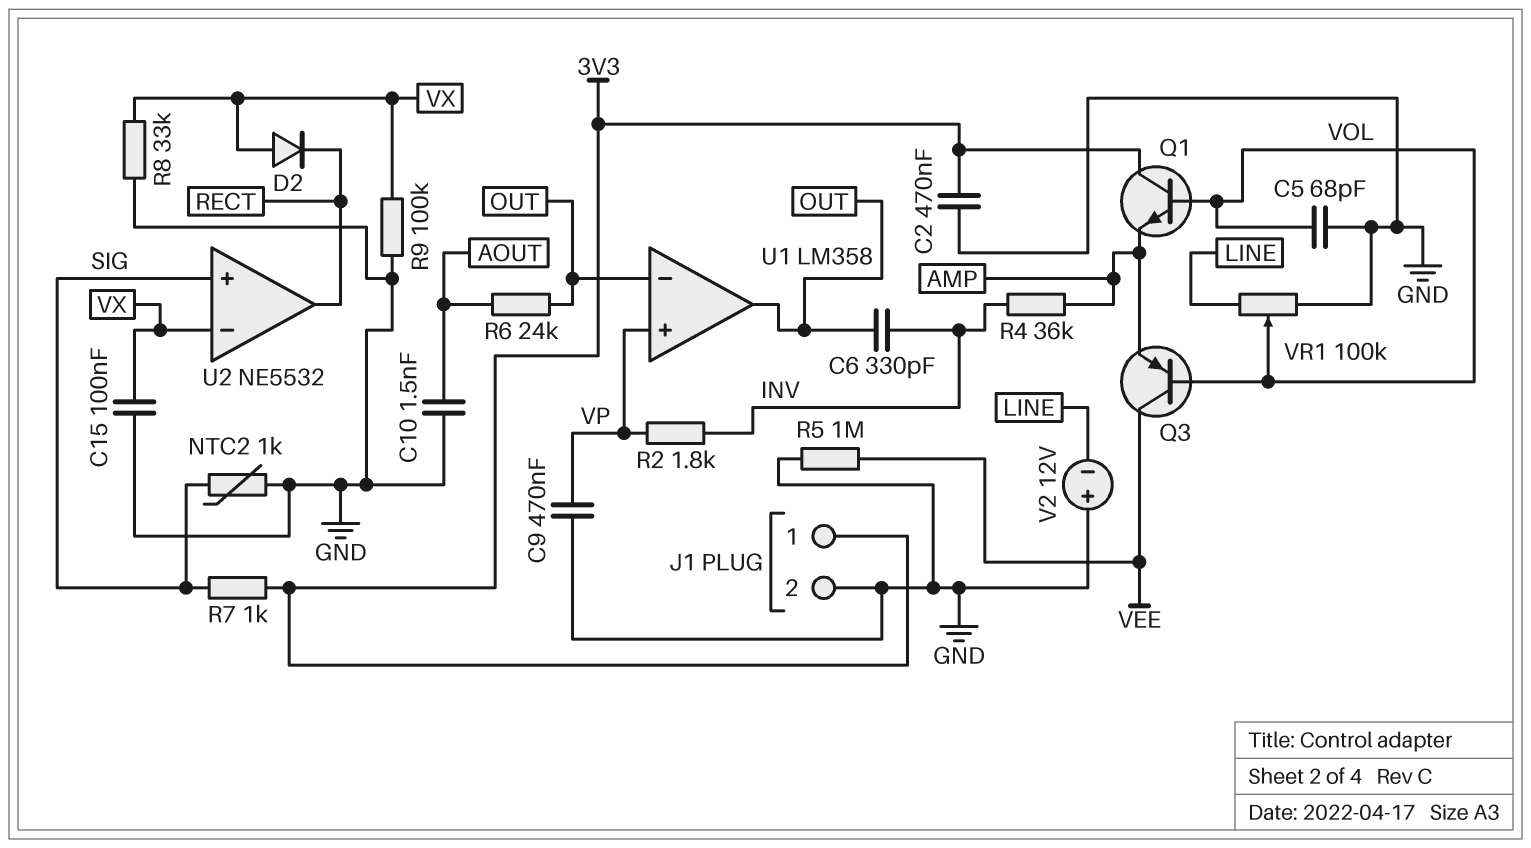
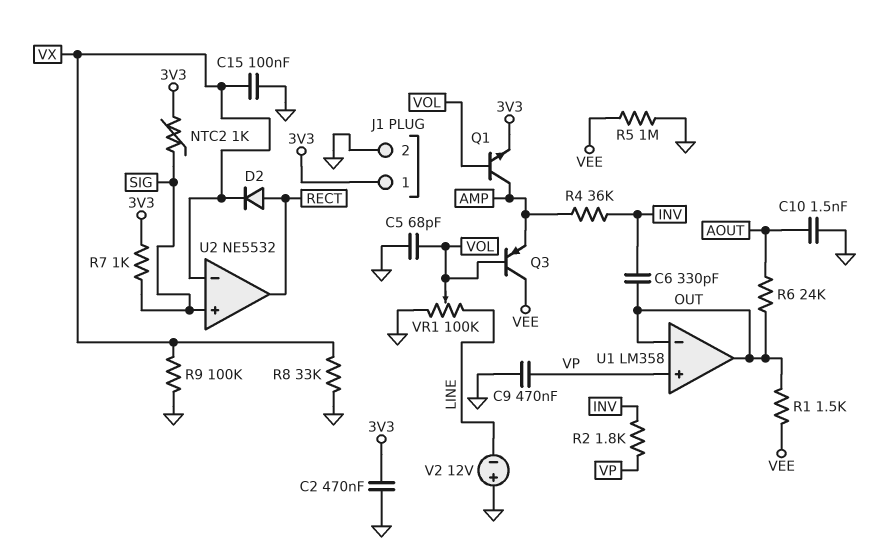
D2: diode (A VX, K RECT) -> diode (A RECT, K VX)
NTC2: 1k (GND, SIG) -> 1k (3V3, SIG)
Q1: NPN (B VOL, C 3V3, E AMP) -> NPN (B VOL, C AMP, E 3V3)
R1: none -> 1.5k (OUT, VEE)

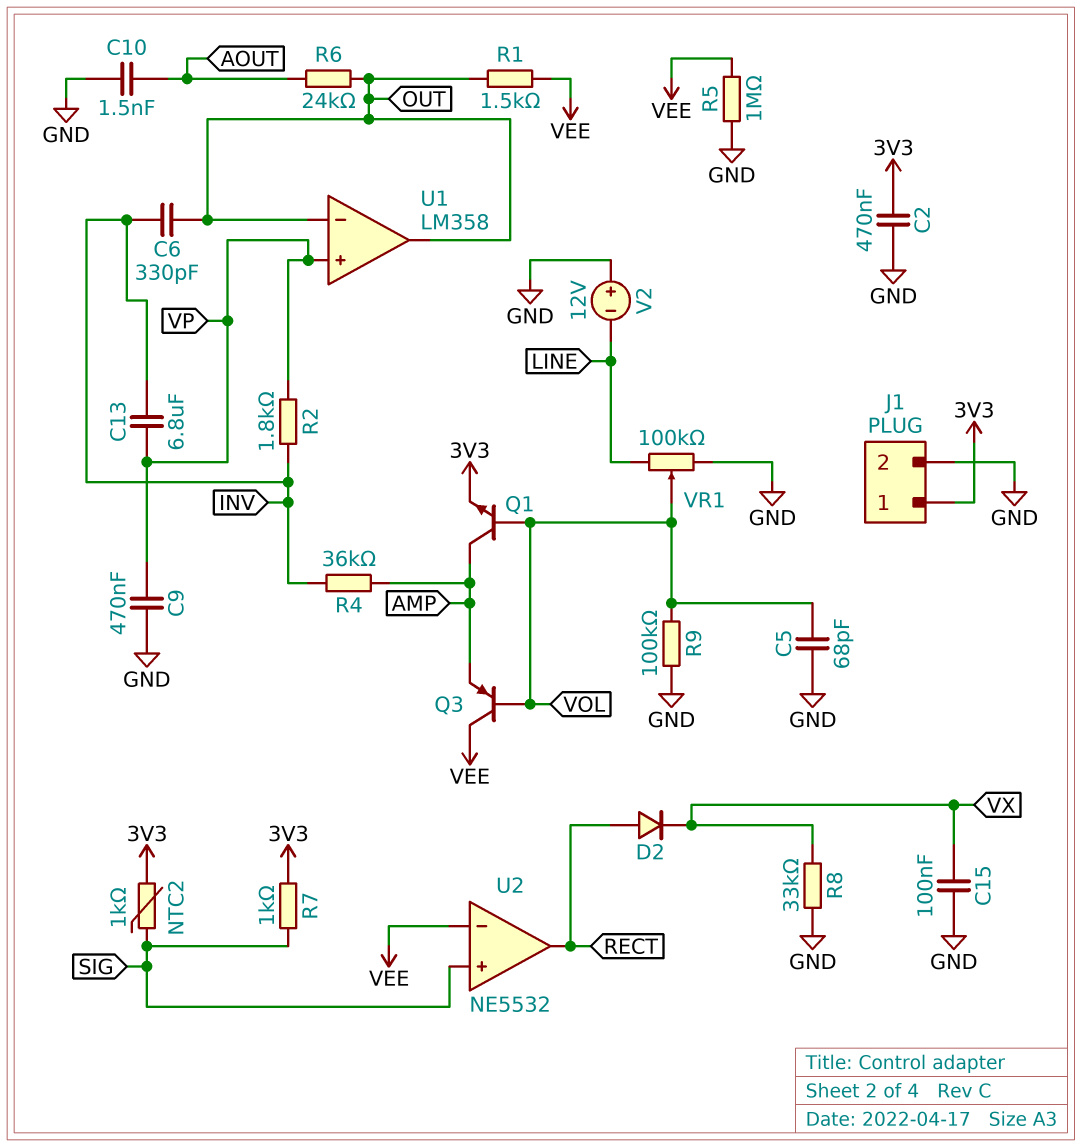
C13: none -> 6.8uF (INV, VP)
R9: 100k (GND, VX) -> 100k (GND, VOL)
U2 pin in-: VX -> VEE

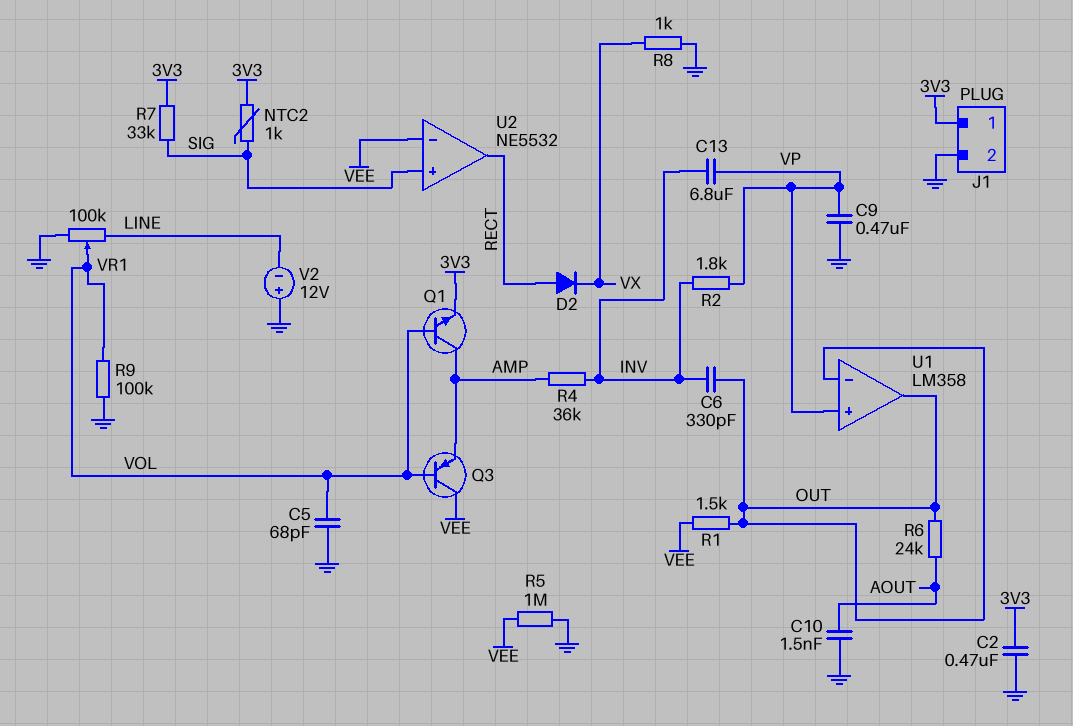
C15: 100nF (GND, VX) -> none
R7: 1k (3V3, SIG) -> 33k (3V3, SIG)
R8: 33k (GND, VX) -> 1k (GND, VX)

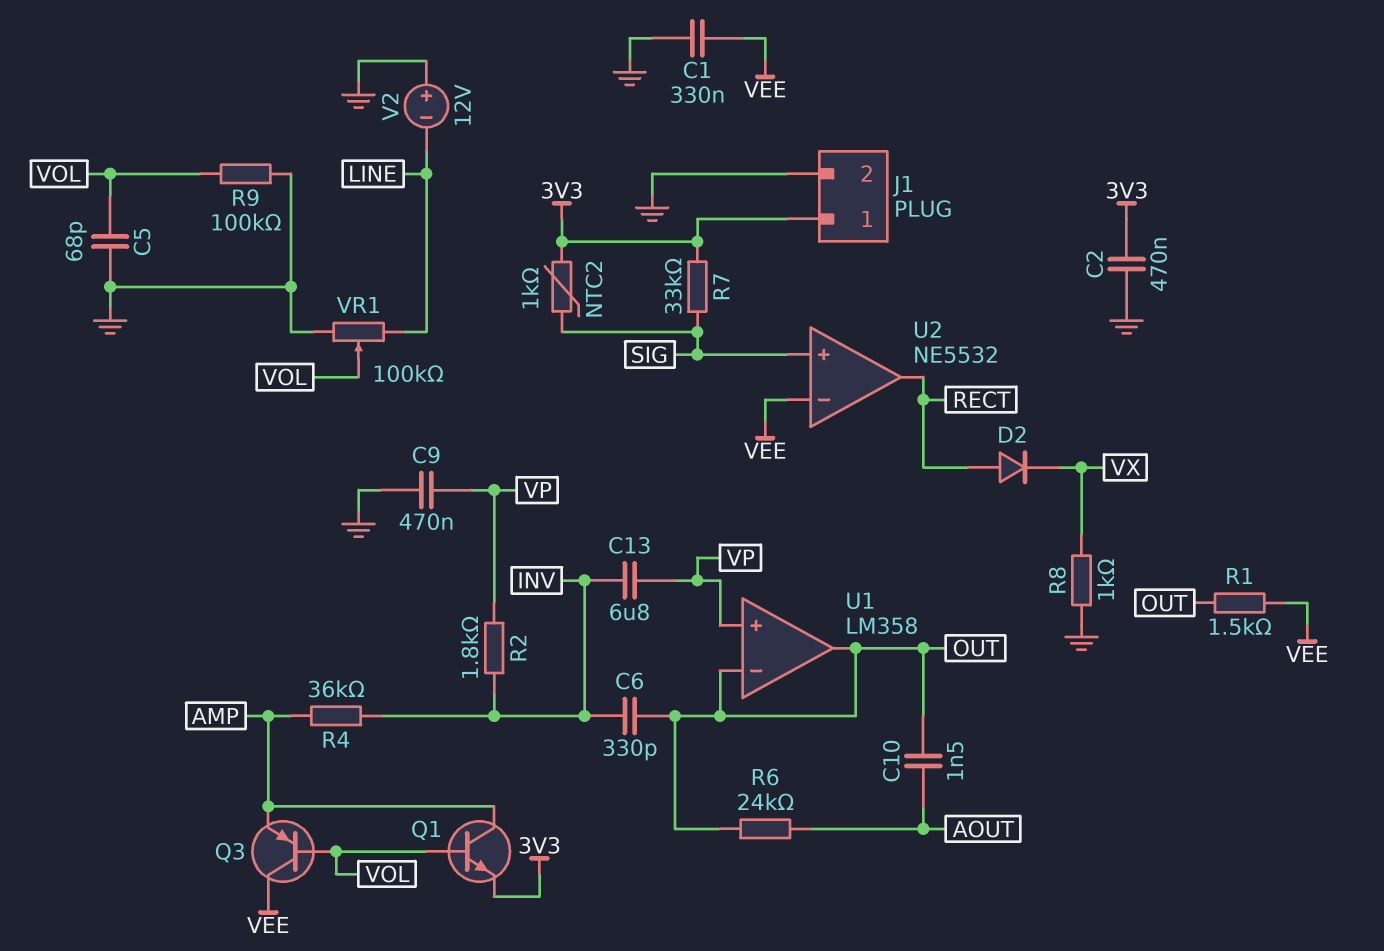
C1: none -> 330nF (GND, VEE)
C10: 1.5nF (AOUT, GND) -> 1.5nF (AOUT, OUT)
R5: 1M (GND, VEE) -> none

